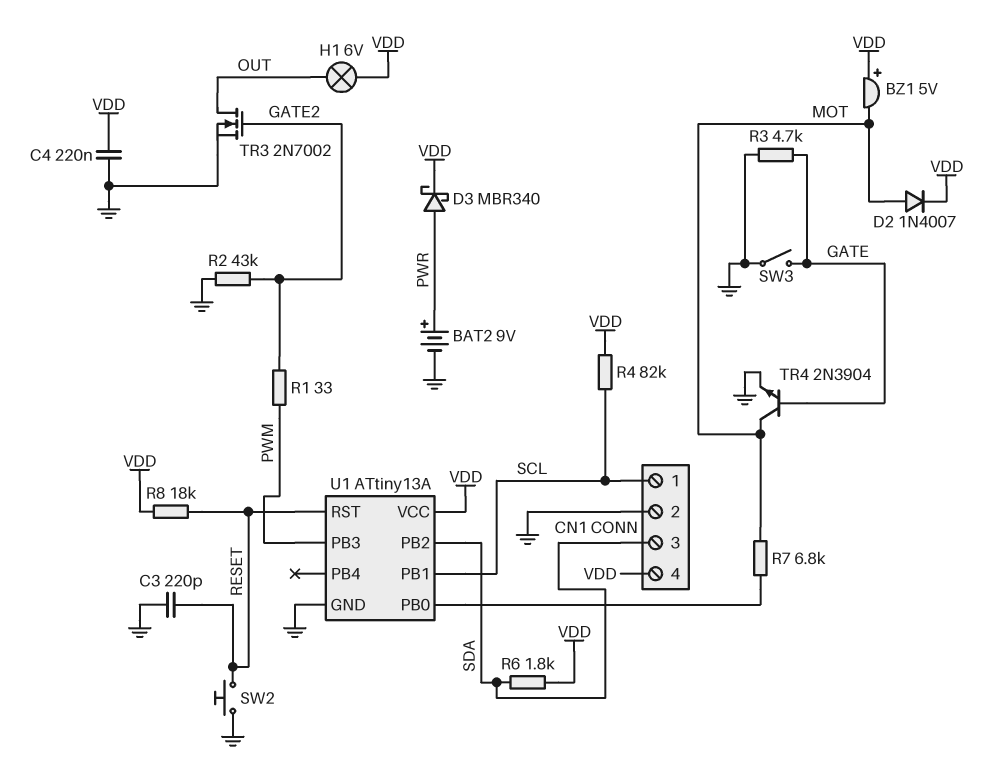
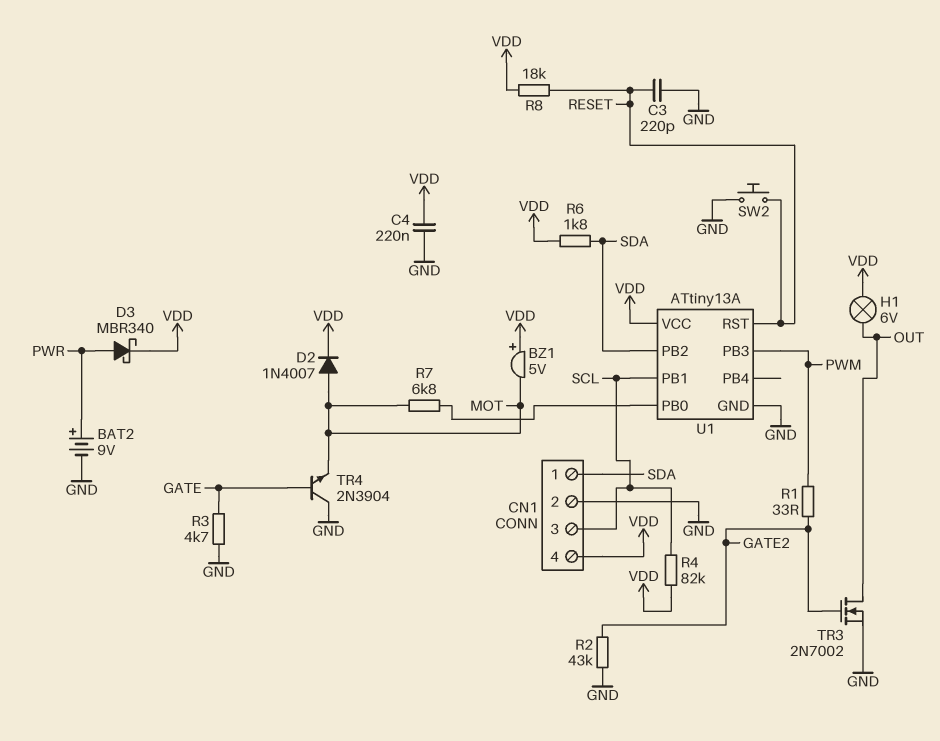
CN1 pin 1: SCL -> SDA
CN1 pin 3: SDA -> SCL
SW3: switch (GATE, GND) -> none
TR4: NPN 2N3904 (B GATE, C MOT, E GND) -> NPN 2N3904 (B GATE, C GND, E MOT)

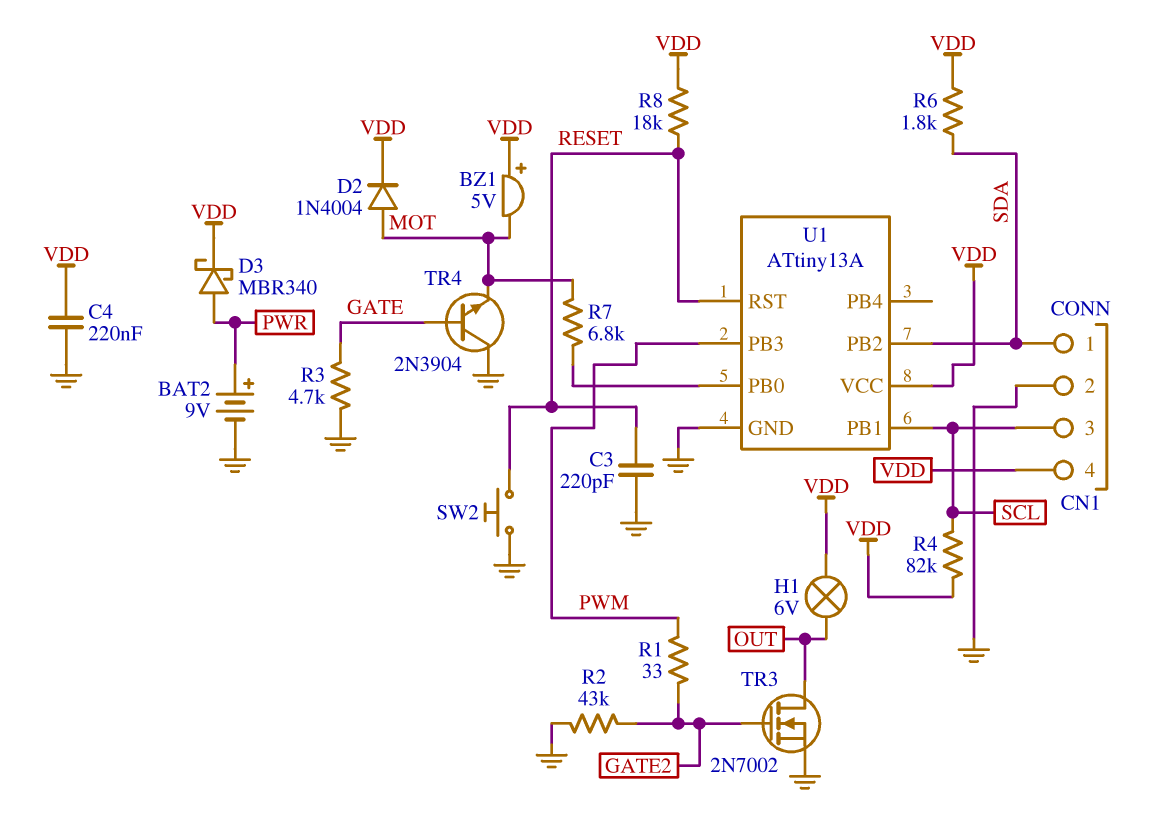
D2: diode 1N4007 (A MOT, K VDD) -> diode 1N4004 (A MOT, K VDD)

